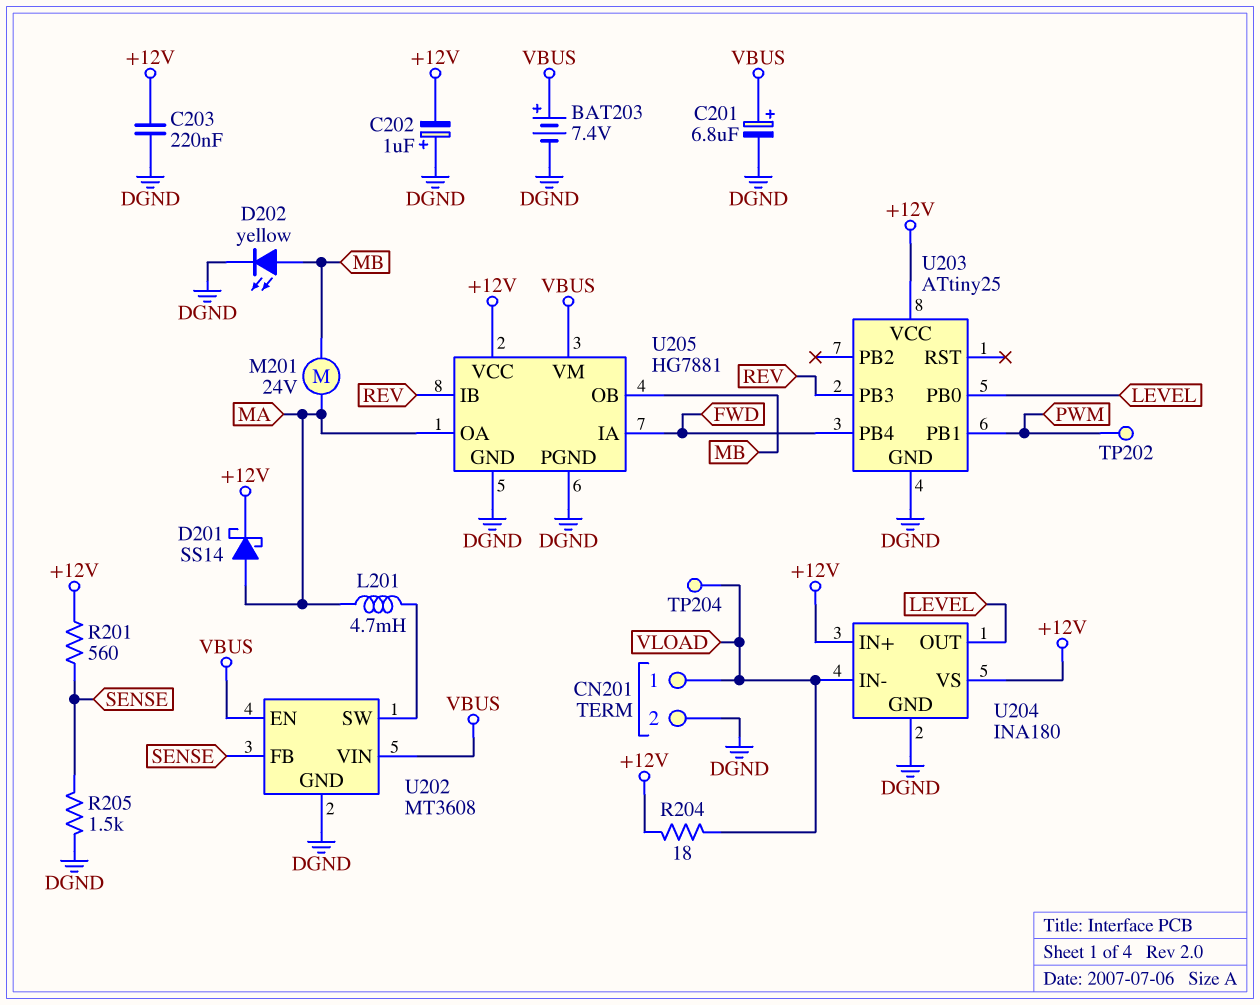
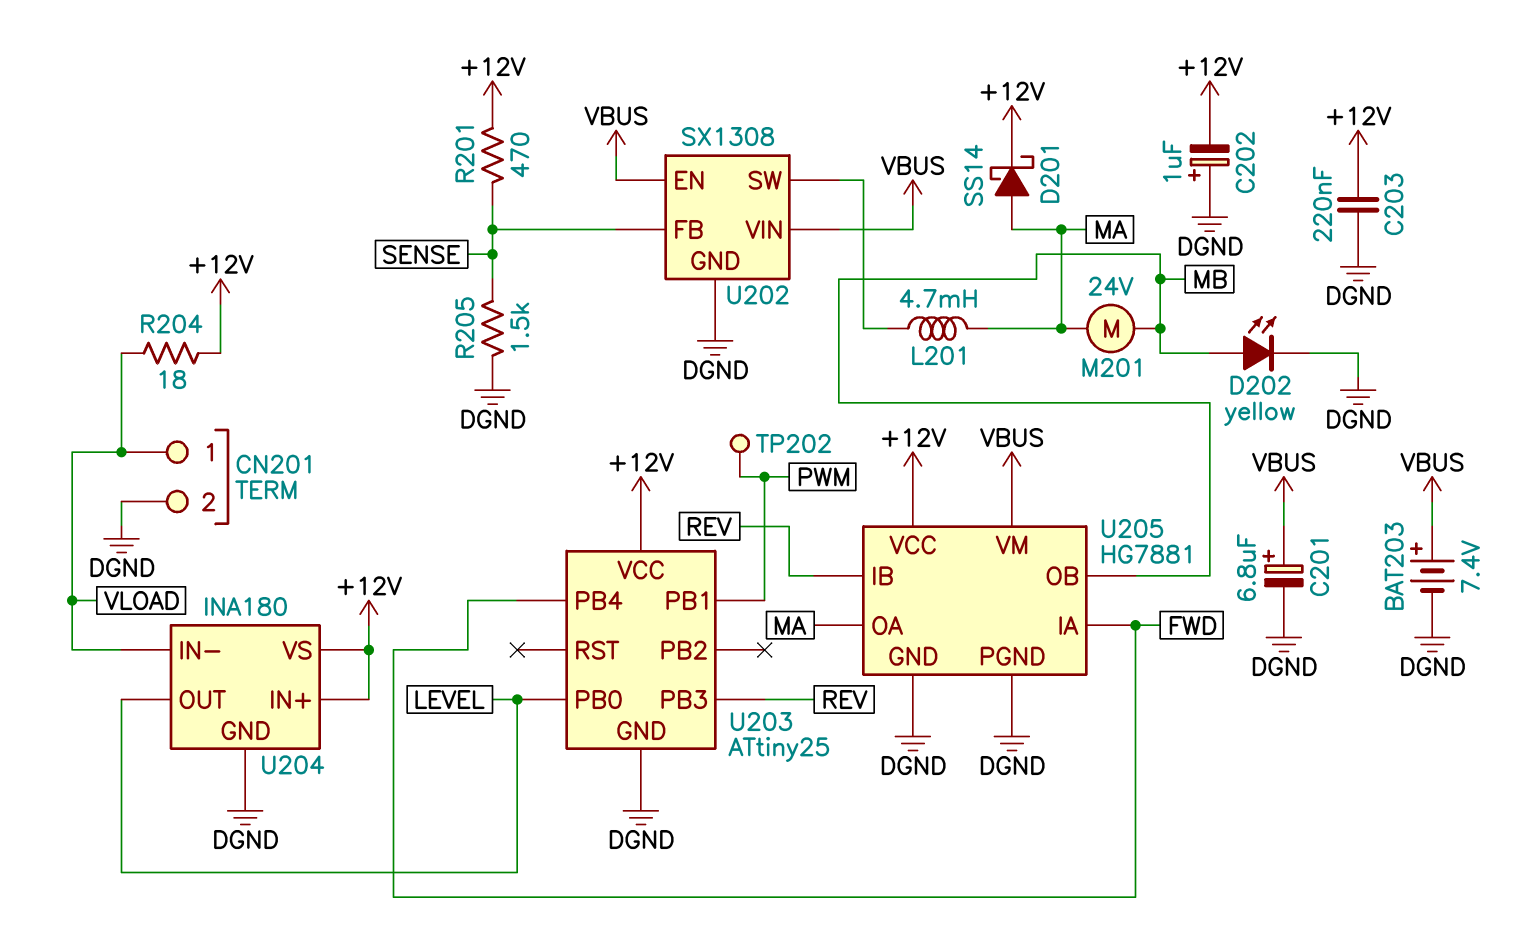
R201: 560 (+12V, SENSE) -> 470 (+12V, SENSE)
TP204: test point (VLOAD) -> none
U202: MT3608 -> SX1308

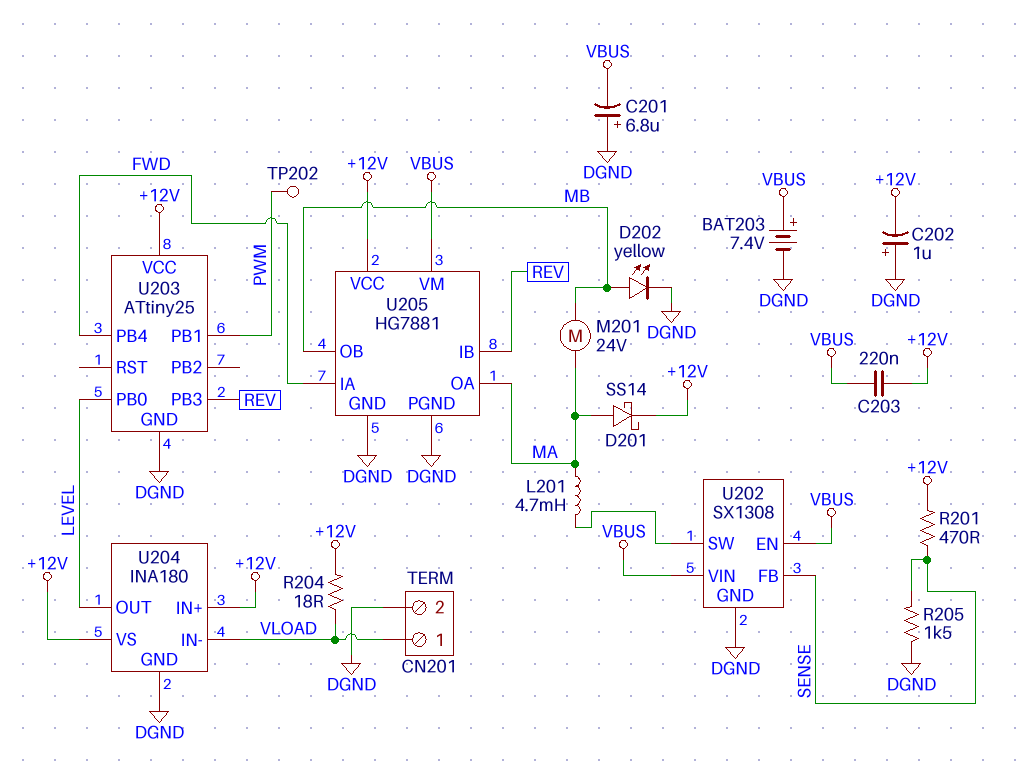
C201: 6.8uF (plus VBUS, minus DGND) -> 6.8uF (plus DGND, minus VBUS)
C203: 220nF (+12V, DGND) -> 220nF (+12V, VBUS)

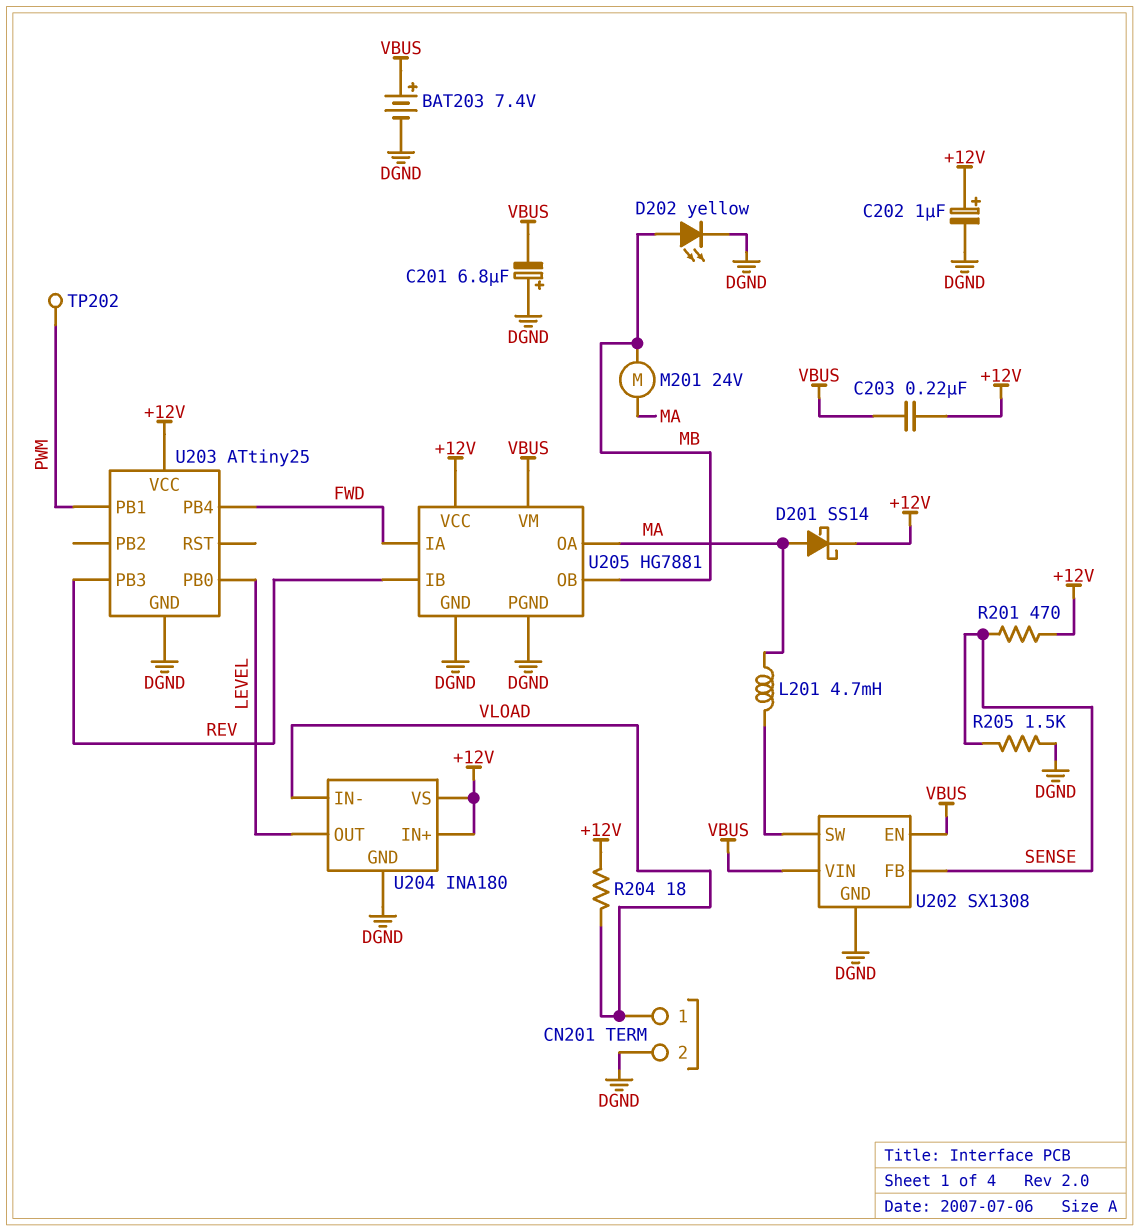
C202: 1uF (plus DGND, minus +12V) -> 1uF (plus +12V, minus DGND)

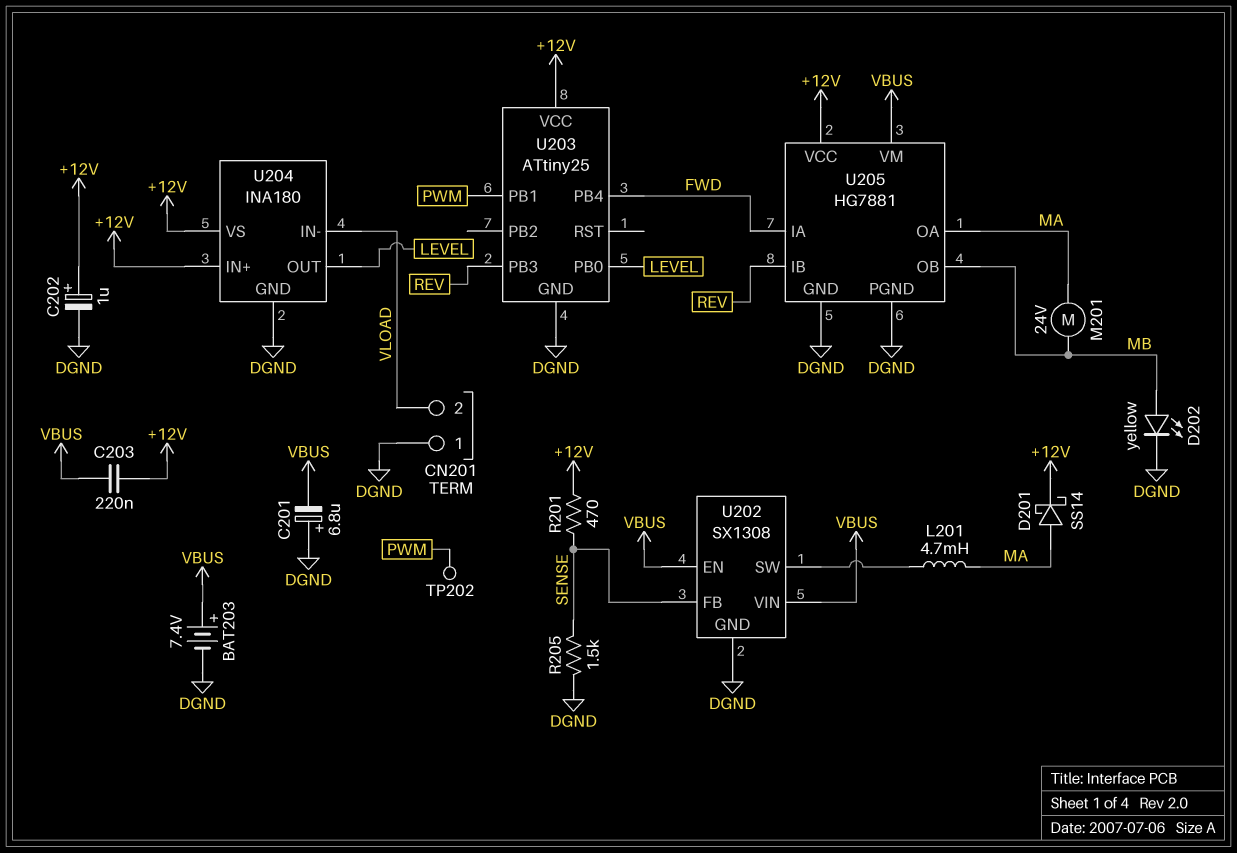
CN201 pin 1: VLOAD -> DGND
CN201 pin 2: DGND -> VLOAD
R204: 18 (+12V, VLOAD) -> none

